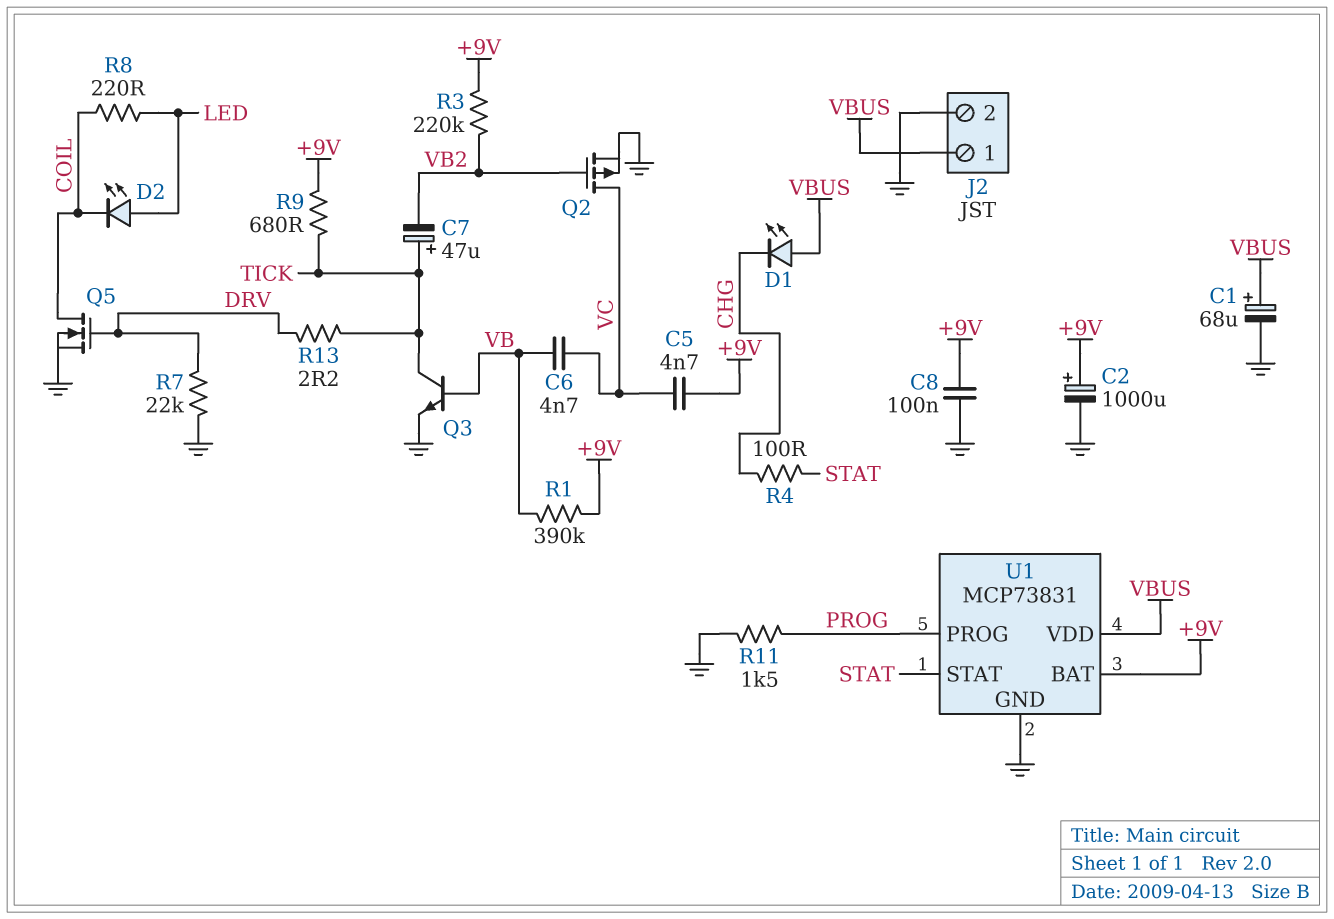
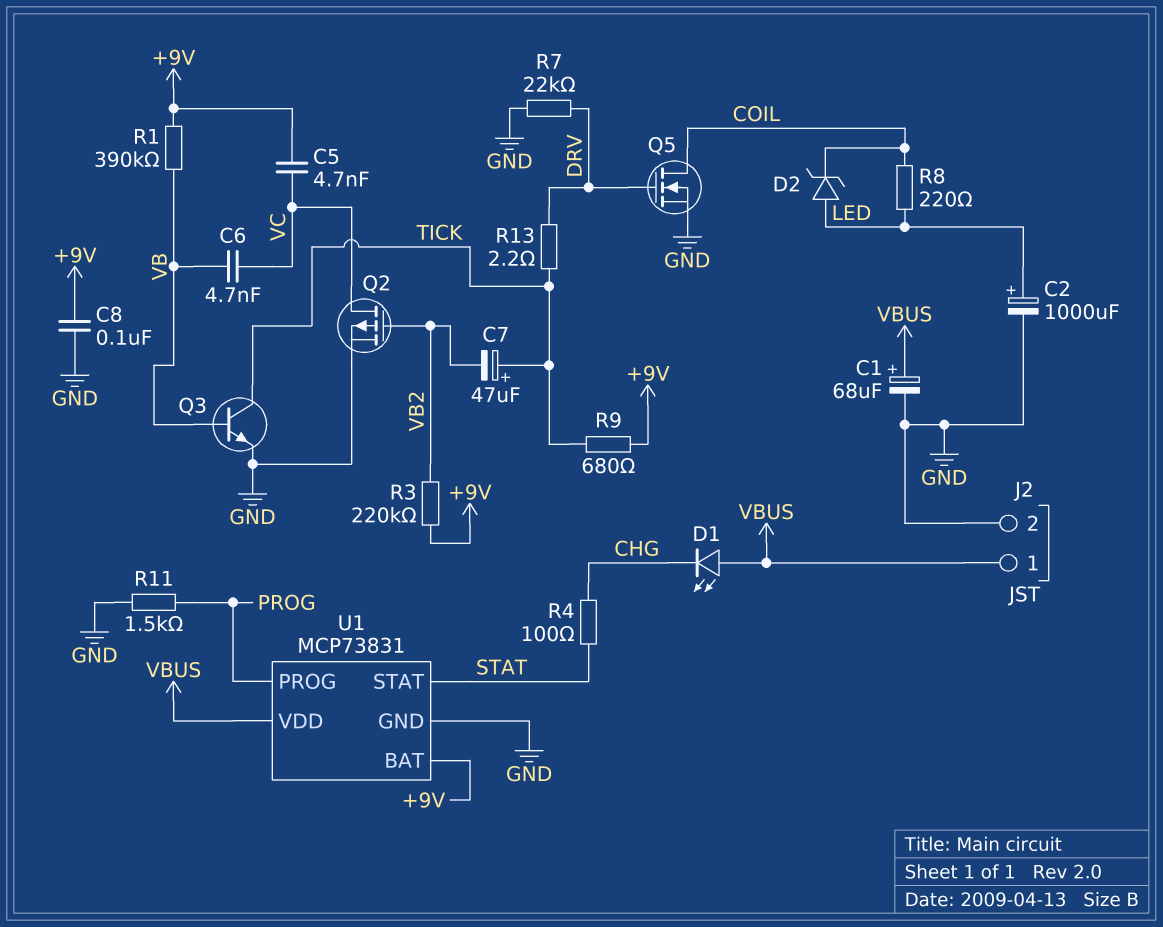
C2: 1000uF (plus +9V, minus GND) -> 1000uF (plus LED, minus GND)
D2: LED (A LED, K COIL) -> zener (A LED, K COIL)

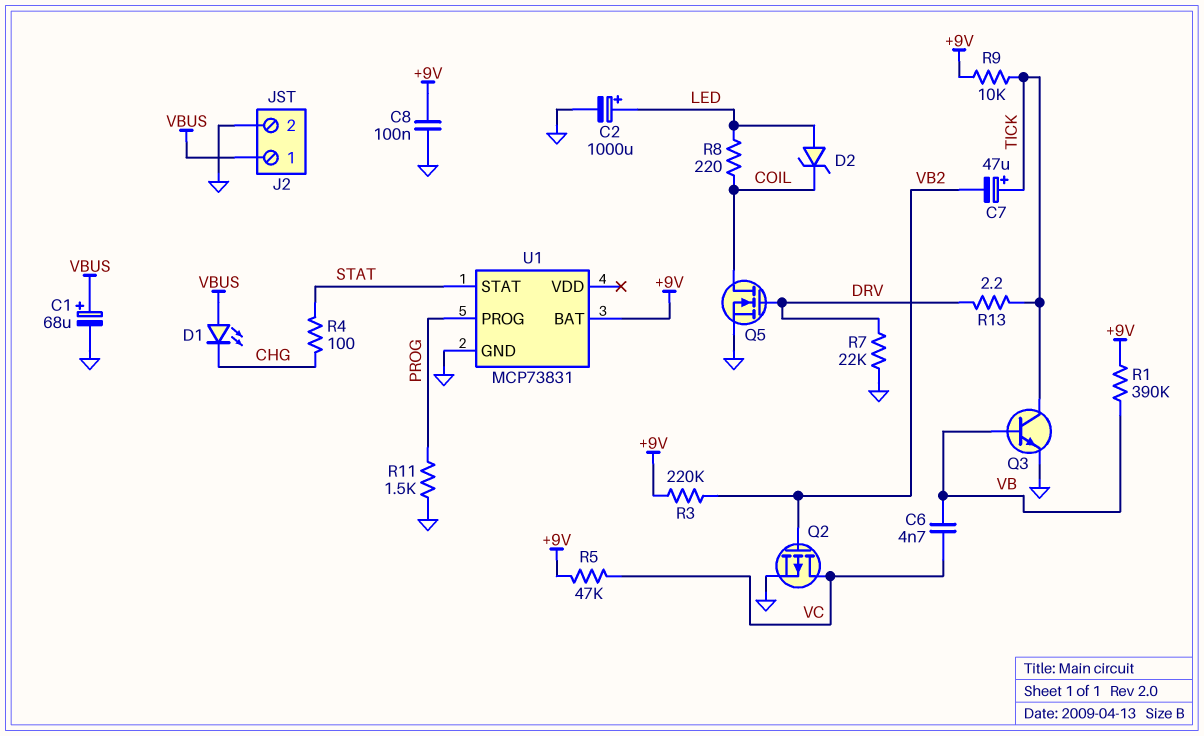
C5: 4.7nF (+9V, VC) -> none
R5: none -> 47k (+9V, VC)
R9: 680 (+9V, TICK) -> 10k (+9V, TICK)
U1 pin VDD: VBUS -> none

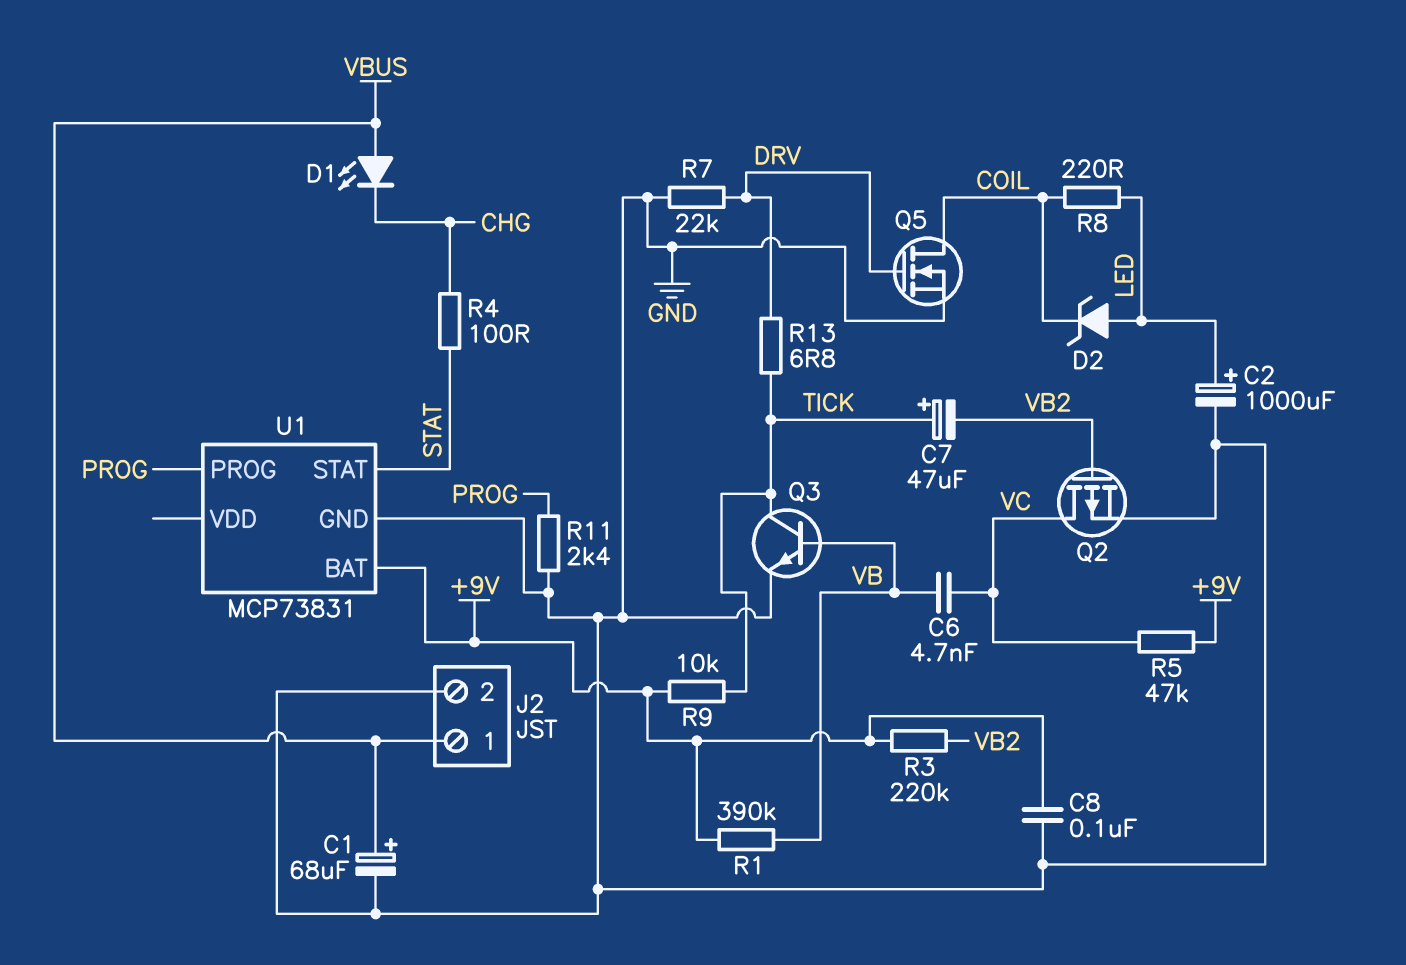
R11: 1.5k (GND, PROG) -> 2.4k (GND, PROG)
R13: 2.2 (DRV, TICK) -> 6.8 (DRV, TICK)

